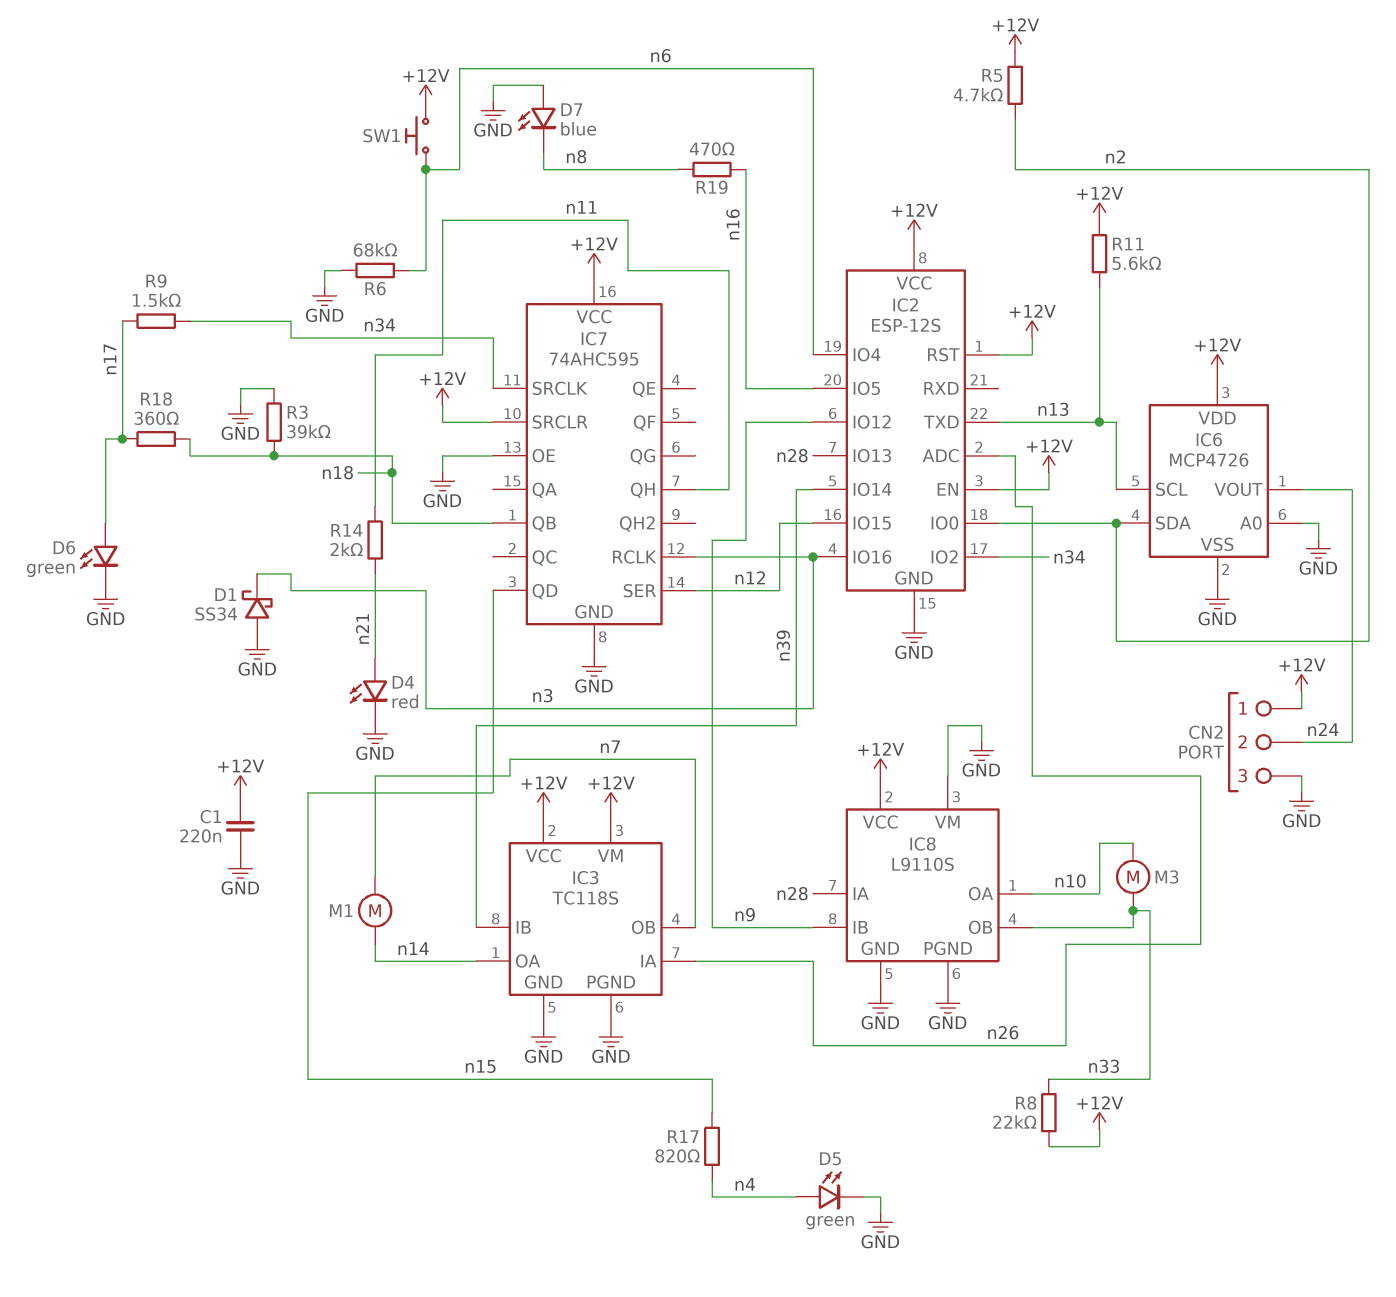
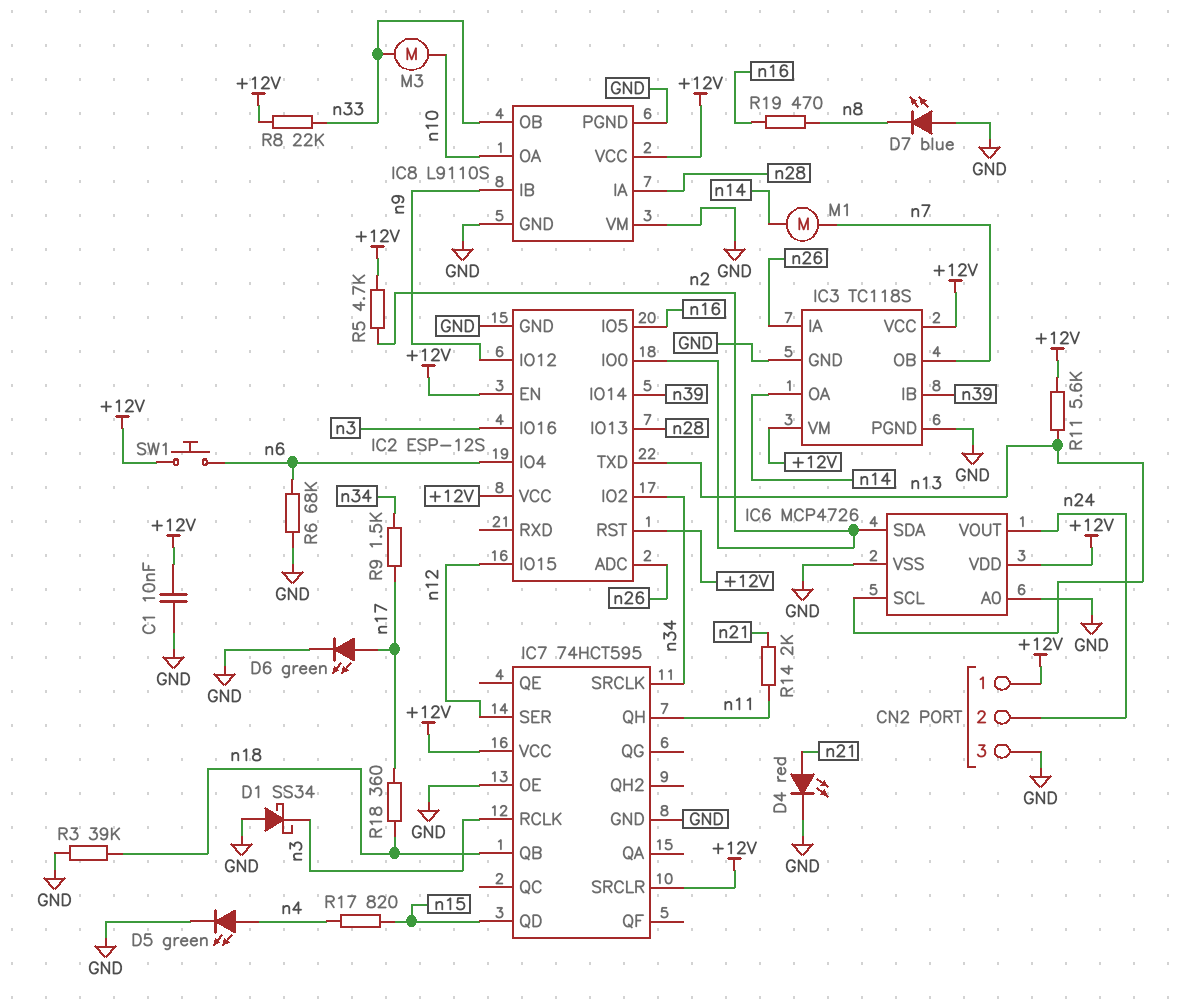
C1: 220nF (+12V, GND) -> 10nF (+12V, GND)
IC7: 74AHC595 -> 74HCT595

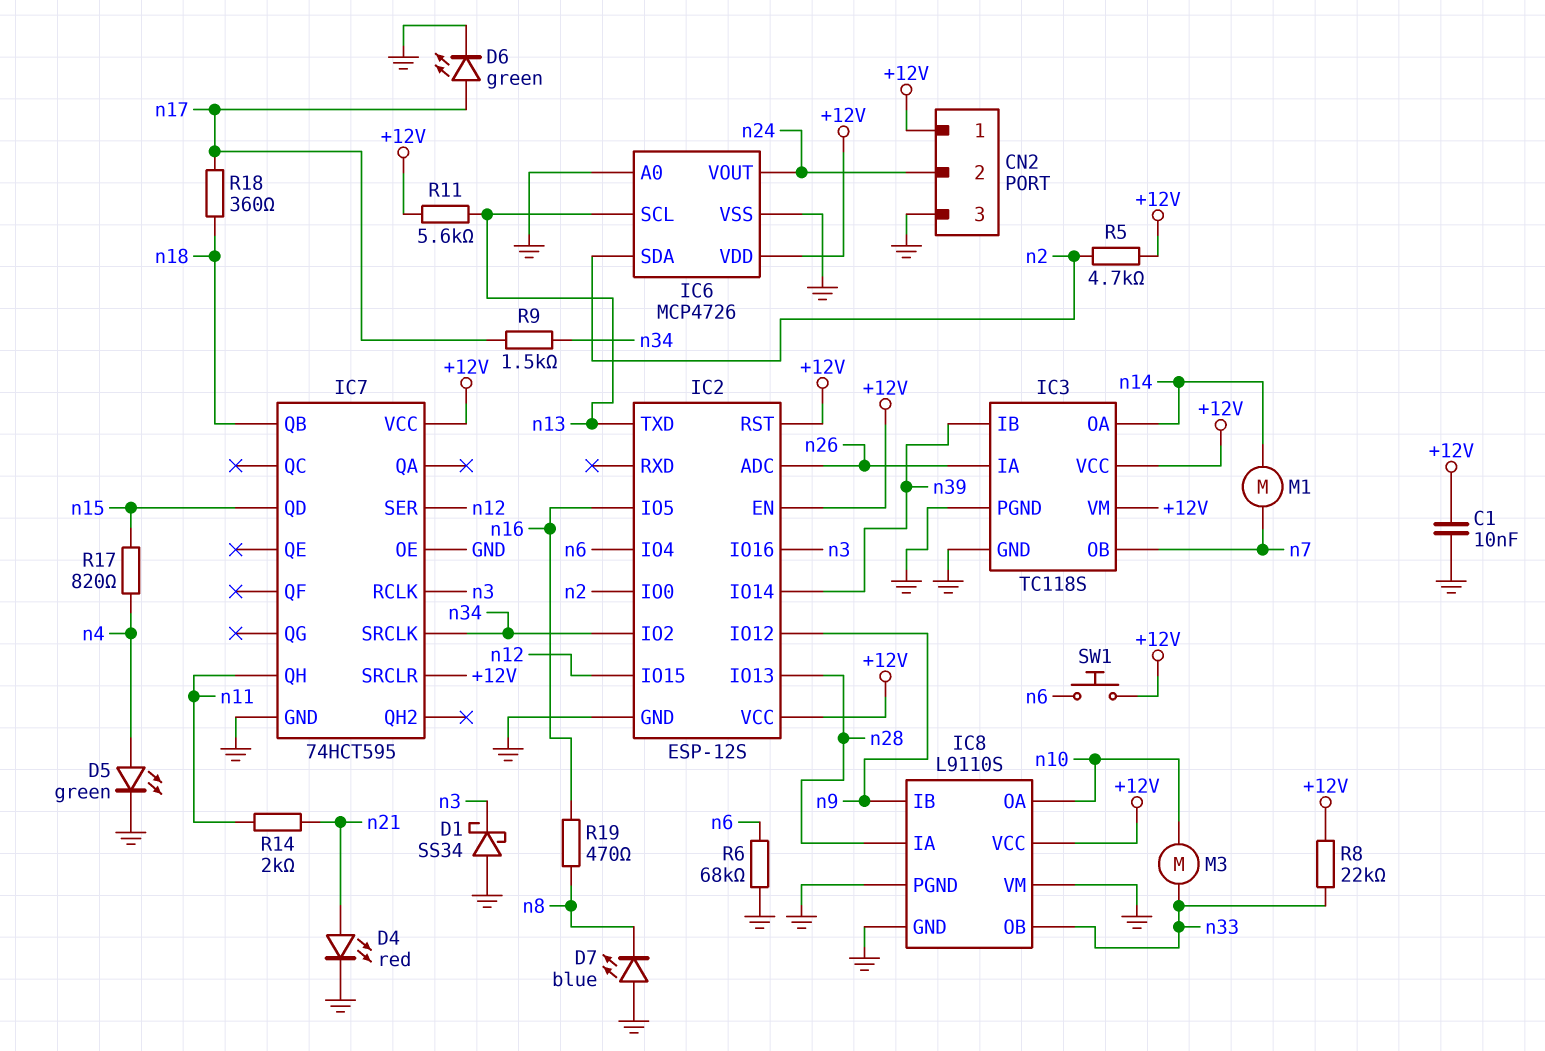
R3: 39k (GND, n18) -> none

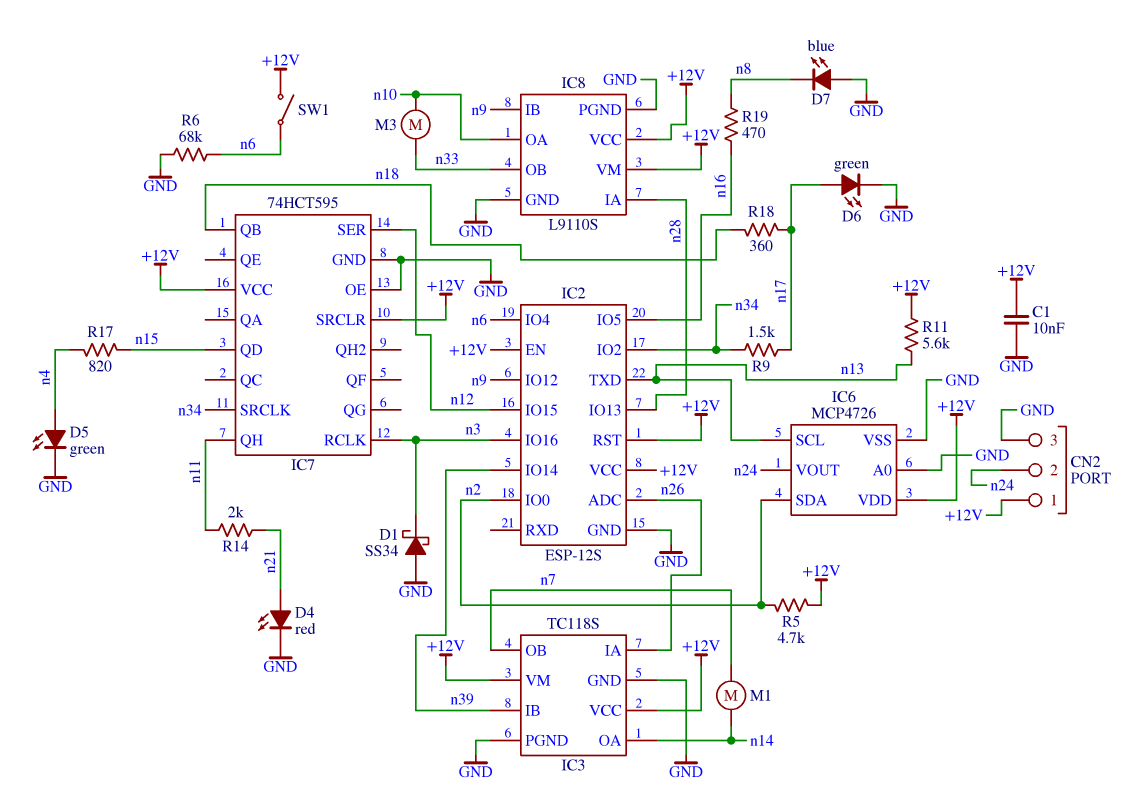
IC8 pin VM: GND -> +12V
R8: 22k (+12V, n33) -> none
SW1: button (+12V, n6) -> switch (+12V, n6)

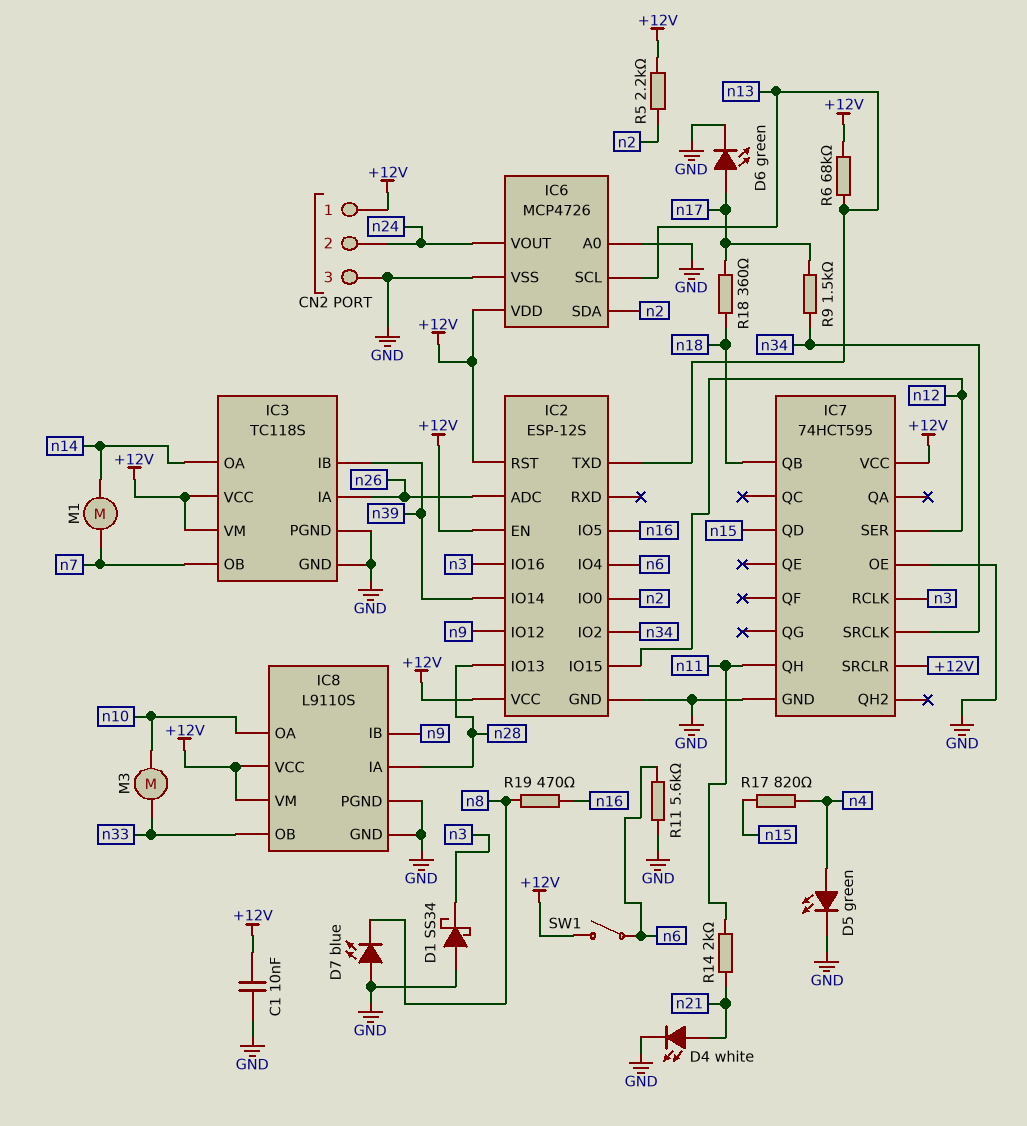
D4: LED red (A n21, K GND) -> LED white (A n21, K GND)
R5: 4.7k (+12V, n2) -> 2.2k (+12V, n2)
R6: 68k (GND, n6) -> 68k (+12V, n13)
R11: 5.6k (+12V, n13) -> 5.6k (GND, n6)

